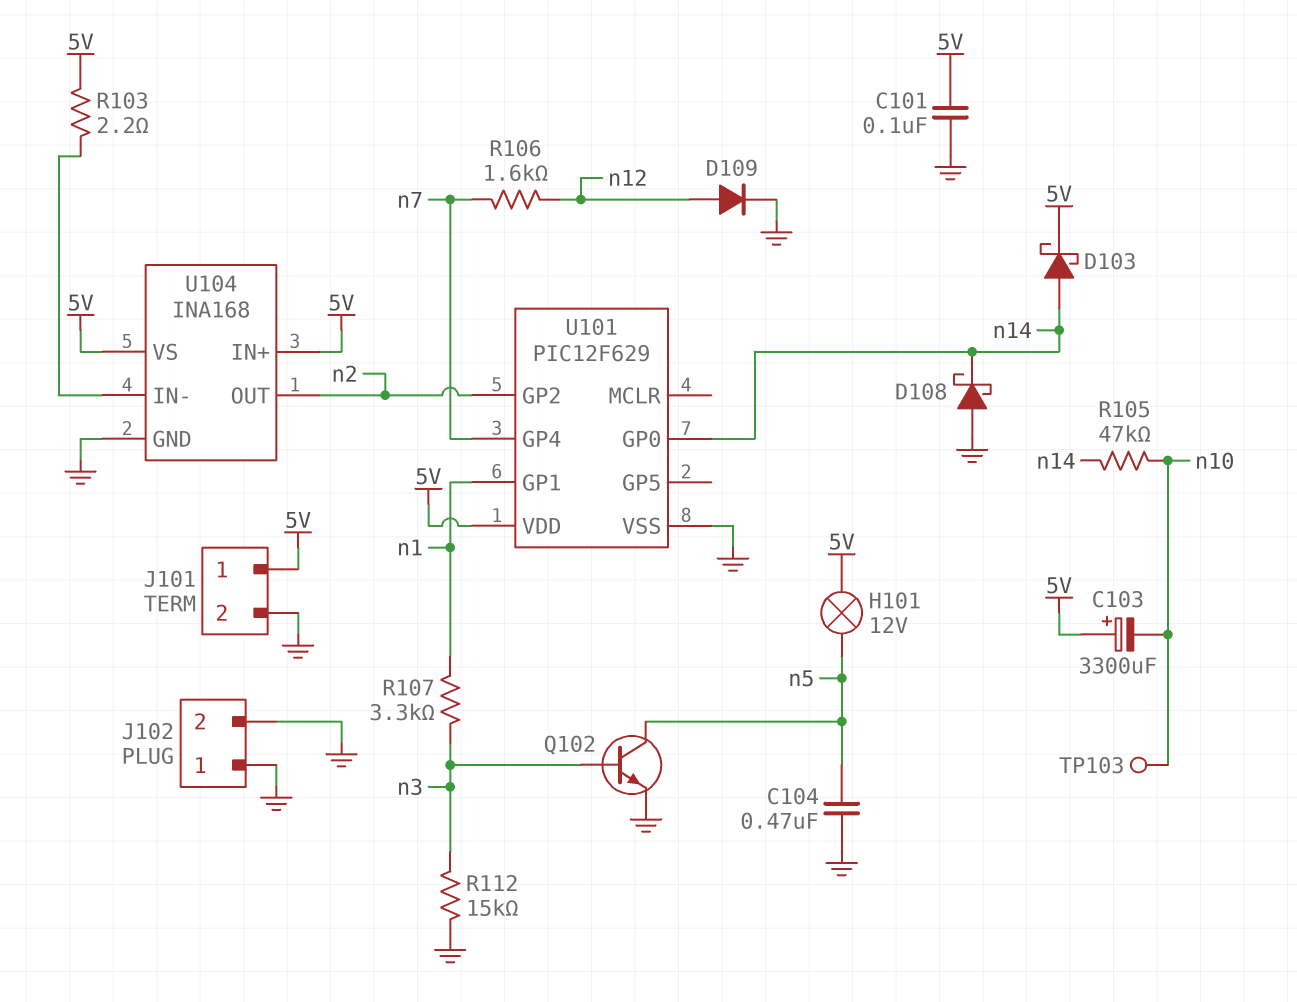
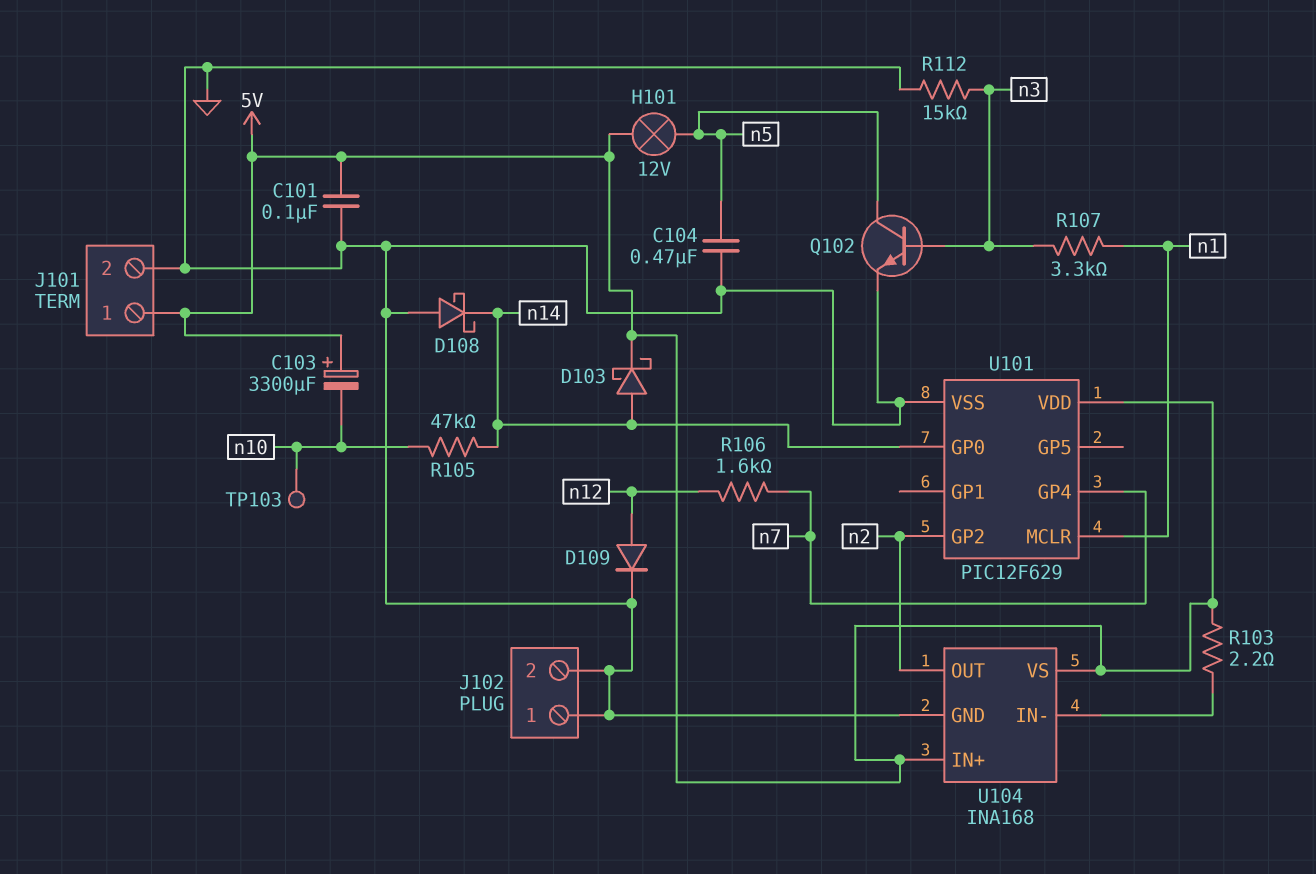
U101 pin GP1: n1 -> none
U101 pin MCLR: none -> n1

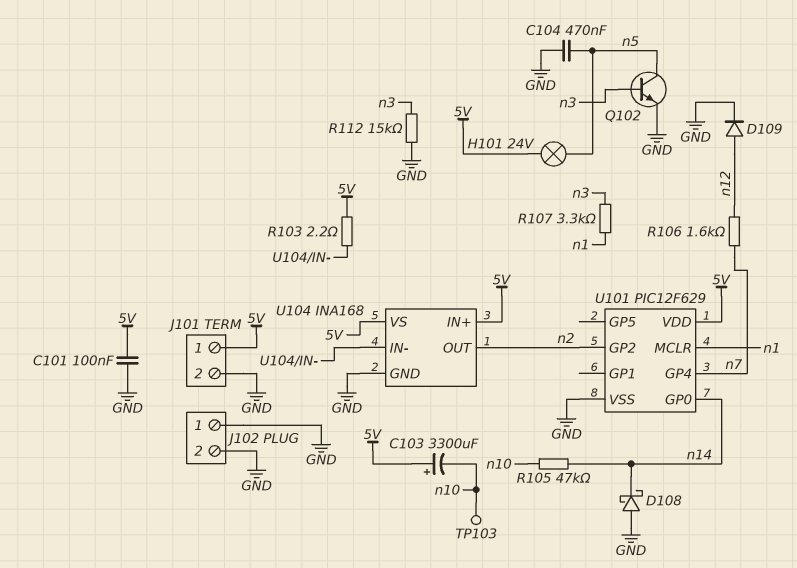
D103: schottky (A n14, K 5V) -> none
H101: lamp 12V (5V, n5) -> lamp 24V (5V, n5)

